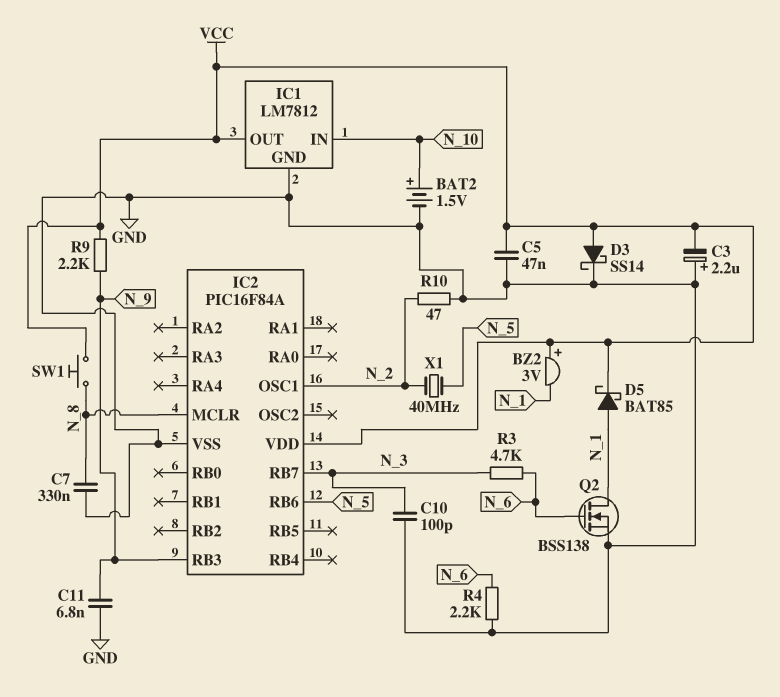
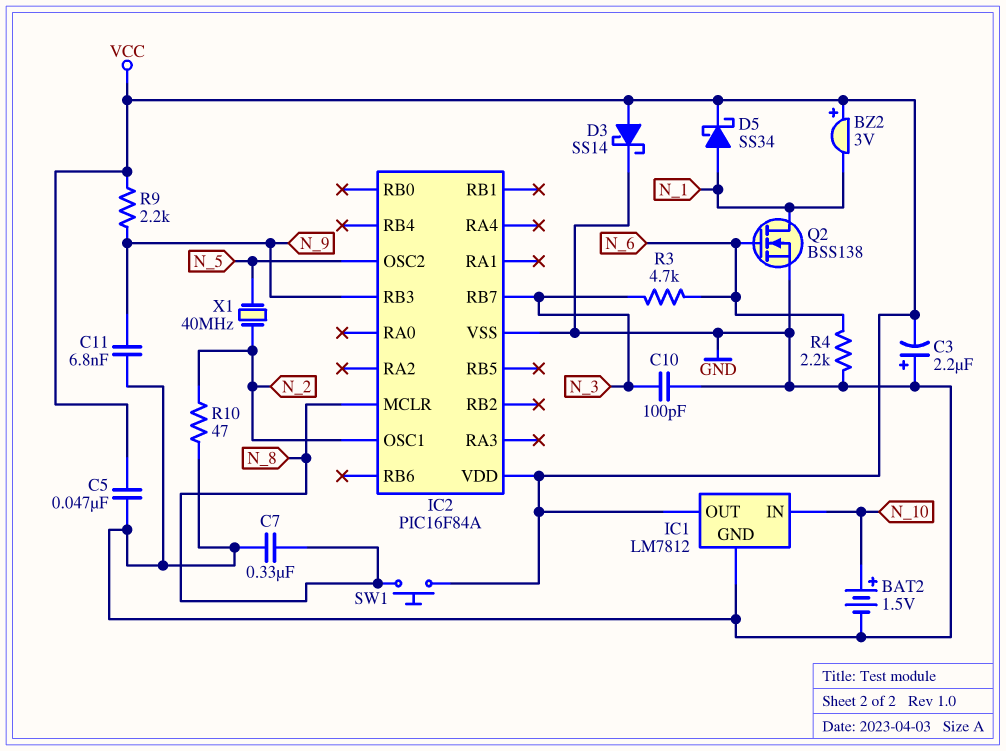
D5: schottky BAT85 (A N_1, K VCC) -> schottky SS34 (A N_1, K VCC)
IC2 pin OSC2: none -> N_5
IC2 pin RB6: N_5 -> none

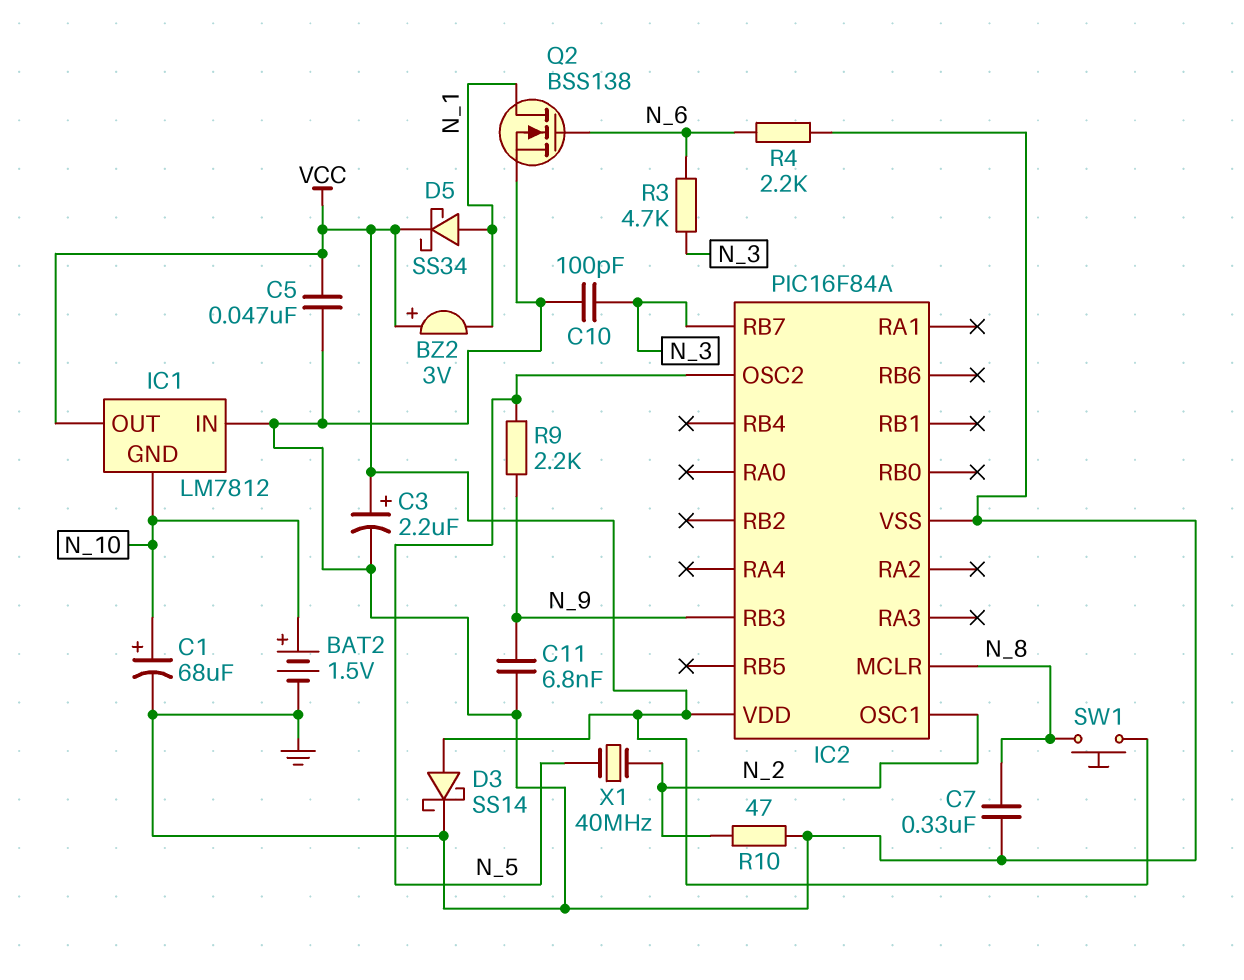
C1: none -> 68uF (plus N_10, minus GND)
C3: 2.2uF (plus GND, minus VCC) -> 2.2uF (plus VCC, minus GND)
IC1 pin GND: GND -> N_10
IC1 pin IN: N_10 -> GND
R9: 2.2k (N_9, VCC) -> 2.2k (N_5, N_9)

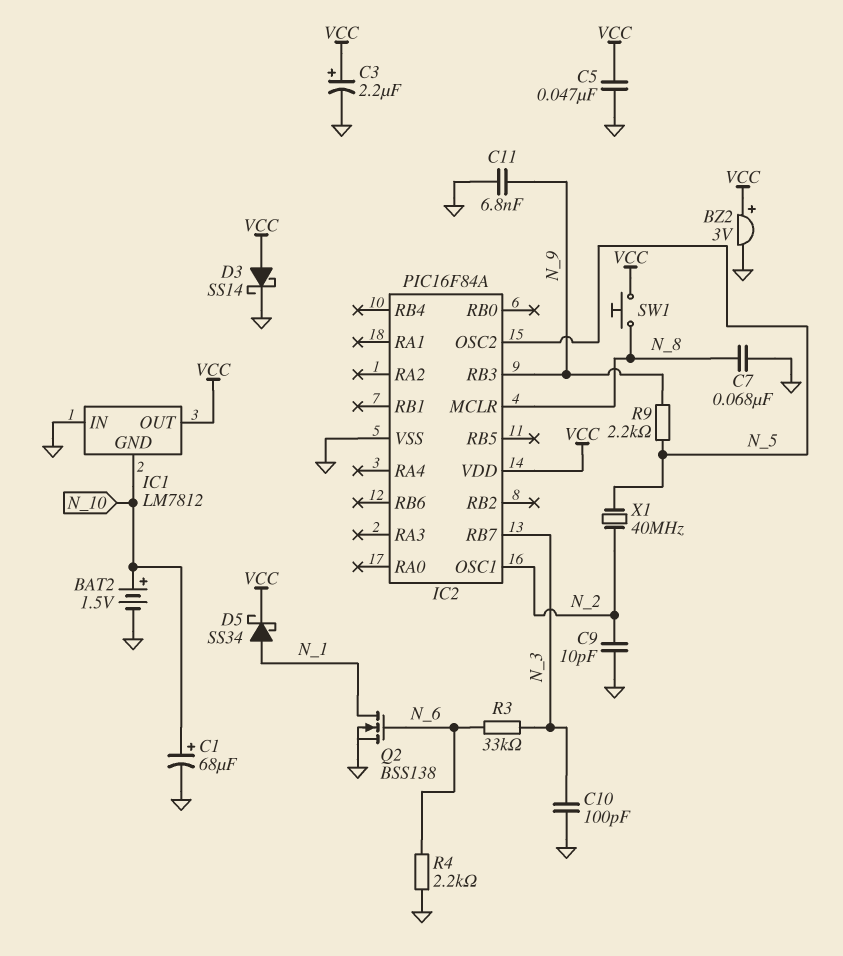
BZ2: buzzer 3V (plus VCC, minus N_1) -> buzzer 3V (plus VCC, minus GND)
C7: 330nF (GND, N_8) -> 68nF (GND, N_8)
C9: none -> 10pF (GND, N_2)
R3: 4.7k (N_3, N_6) -> 33k (N_3, N_6)
R10: 47 (GND, N_2) -> none

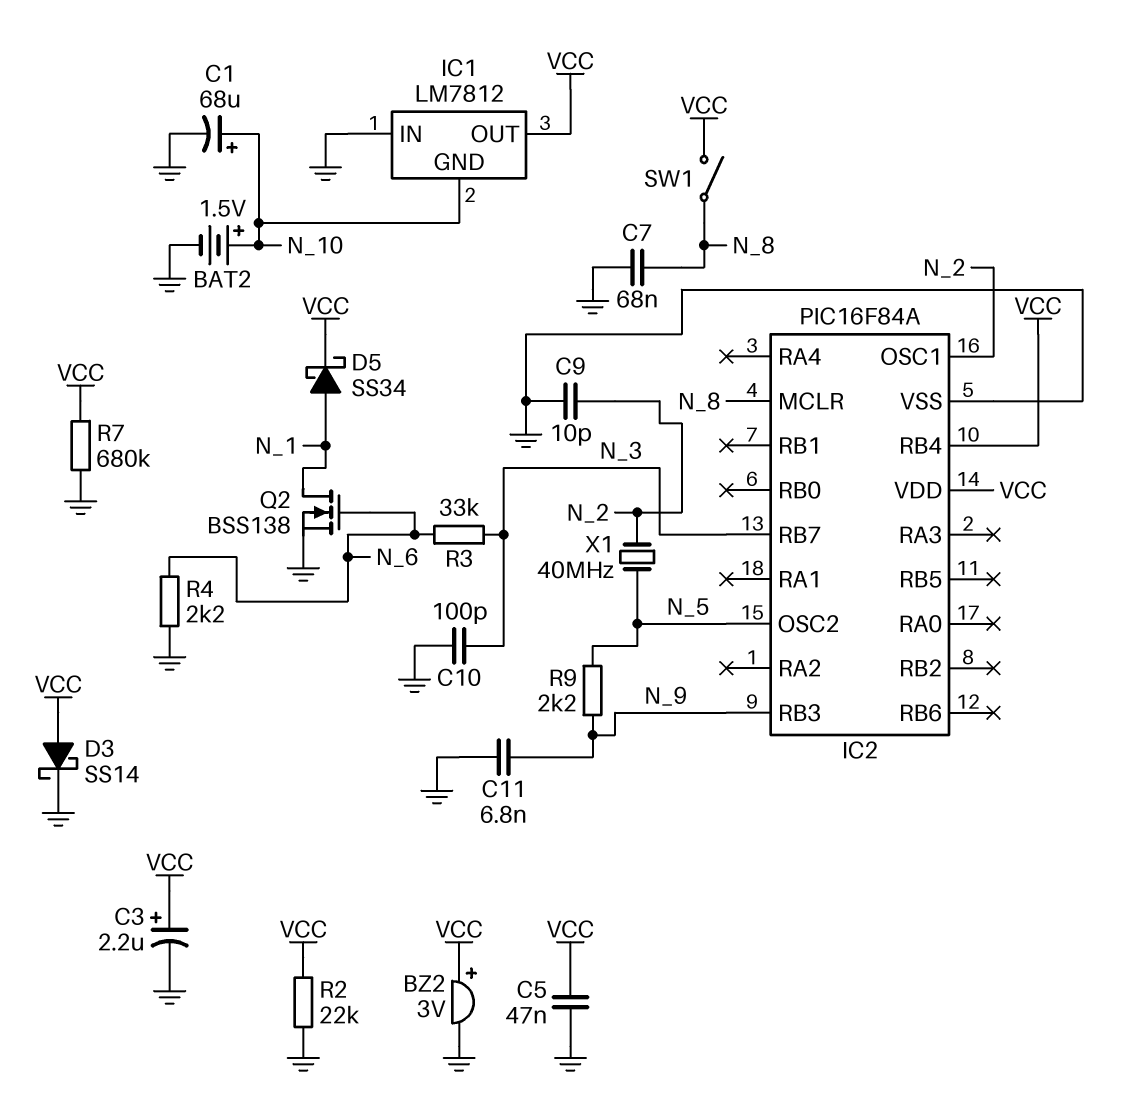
IC2 pin RB4: none -> VCC
R2: none -> 22k (GND, VCC)
R7: none -> 680k (GND, VCC)
SW1: button (N_8, VCC) -> switch (N_8, VCC)

